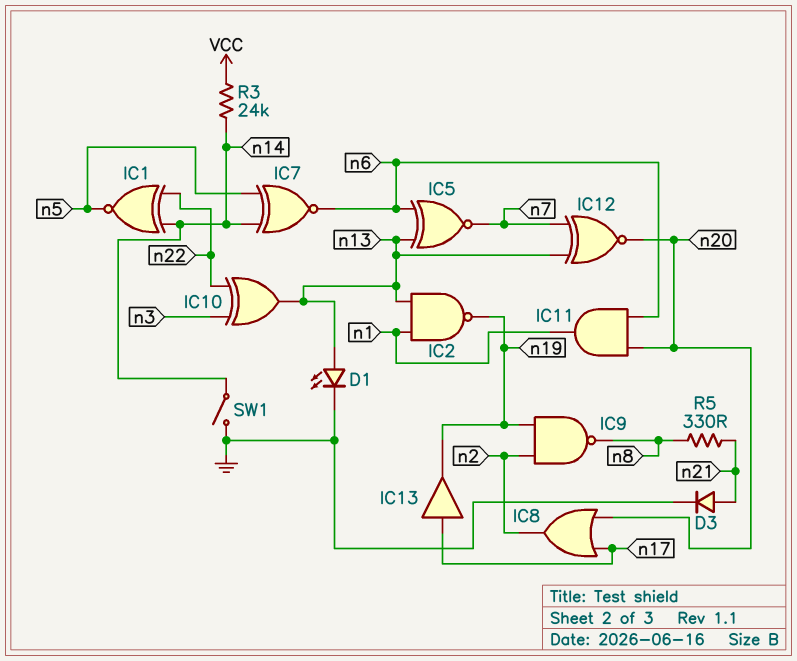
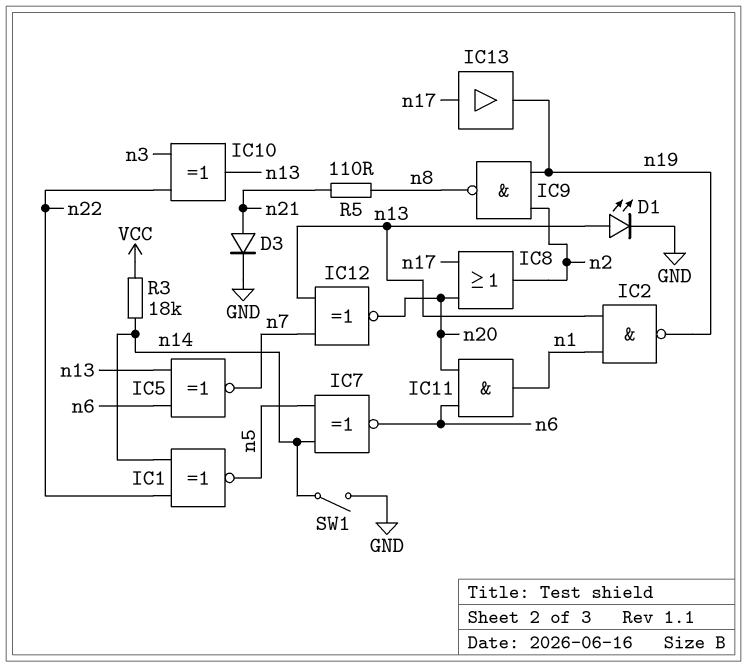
R3: 24k (VCC, n14) -> 18k (VCC, n14)
R5: 330 (n8, n21) -> 110 (n8, n21)

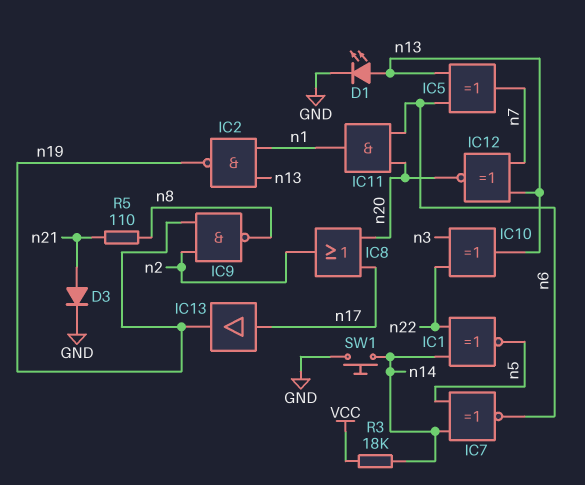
IC5: XNOR (in n6, in n13, out n7) -> XOR (in n6, in n13, out n7)
SW1: switch (GND, n14) -> button (GND, n14)

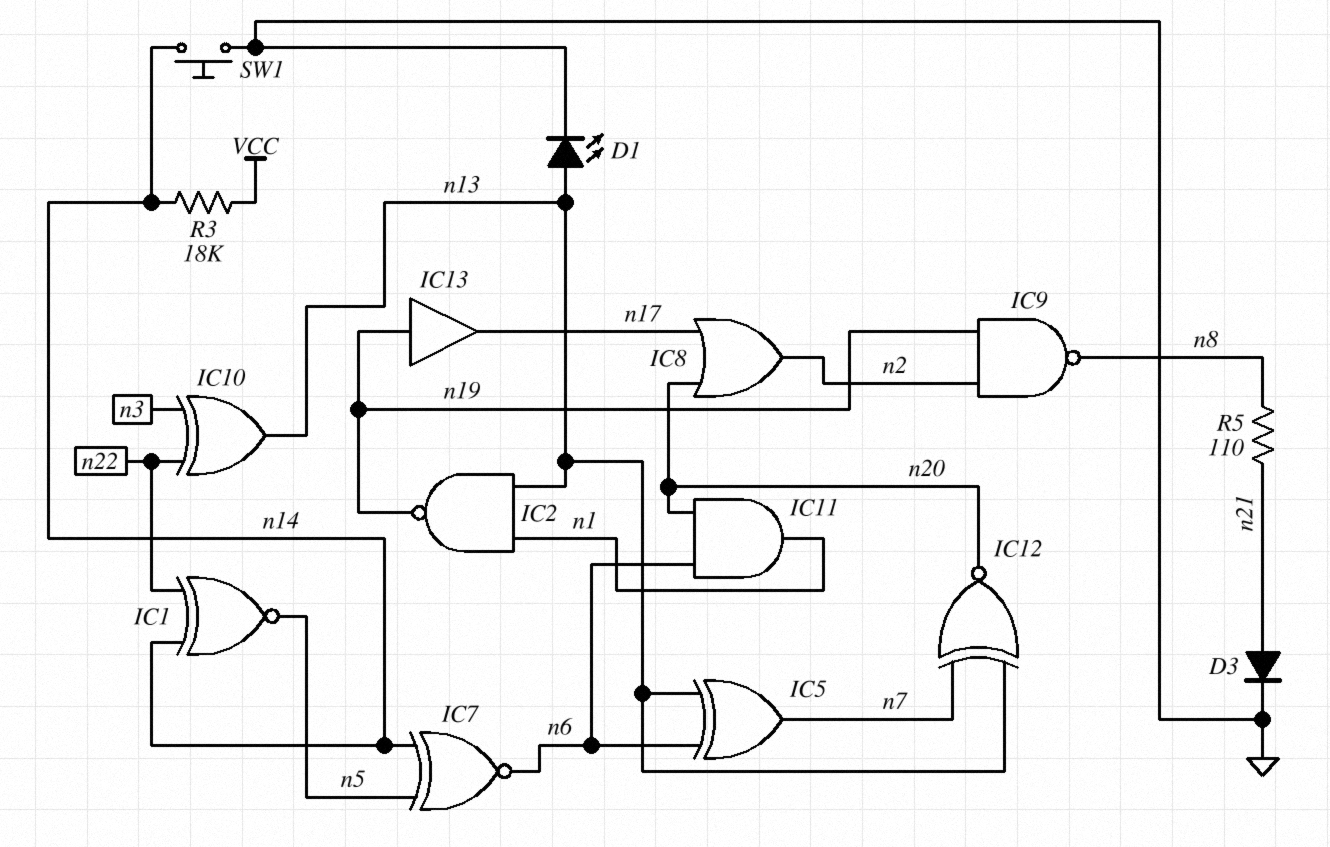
IC13: buffer (in n17, out n19) -> buffer (in n19, out n17)

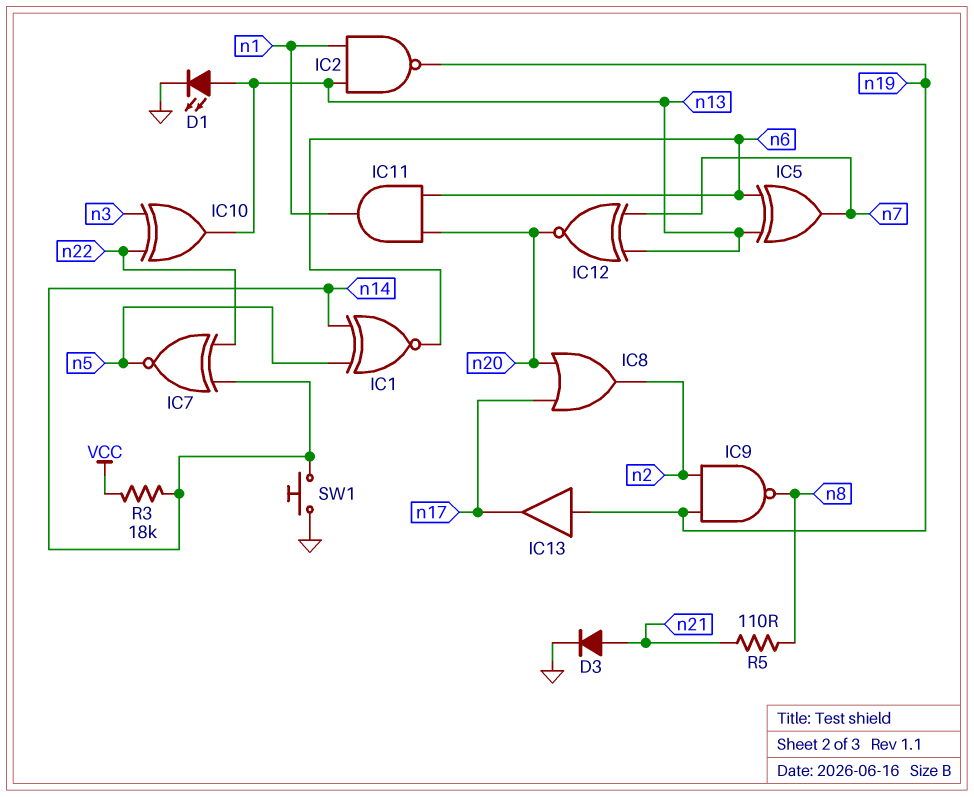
IC1: XNOR (in n14, in n22, out n5) -> XNOR (in n5, in n14, out n6)
IC7: XNOR (in n5, in n14, out n6) -> XNOR (in n14, in n22, out n5)

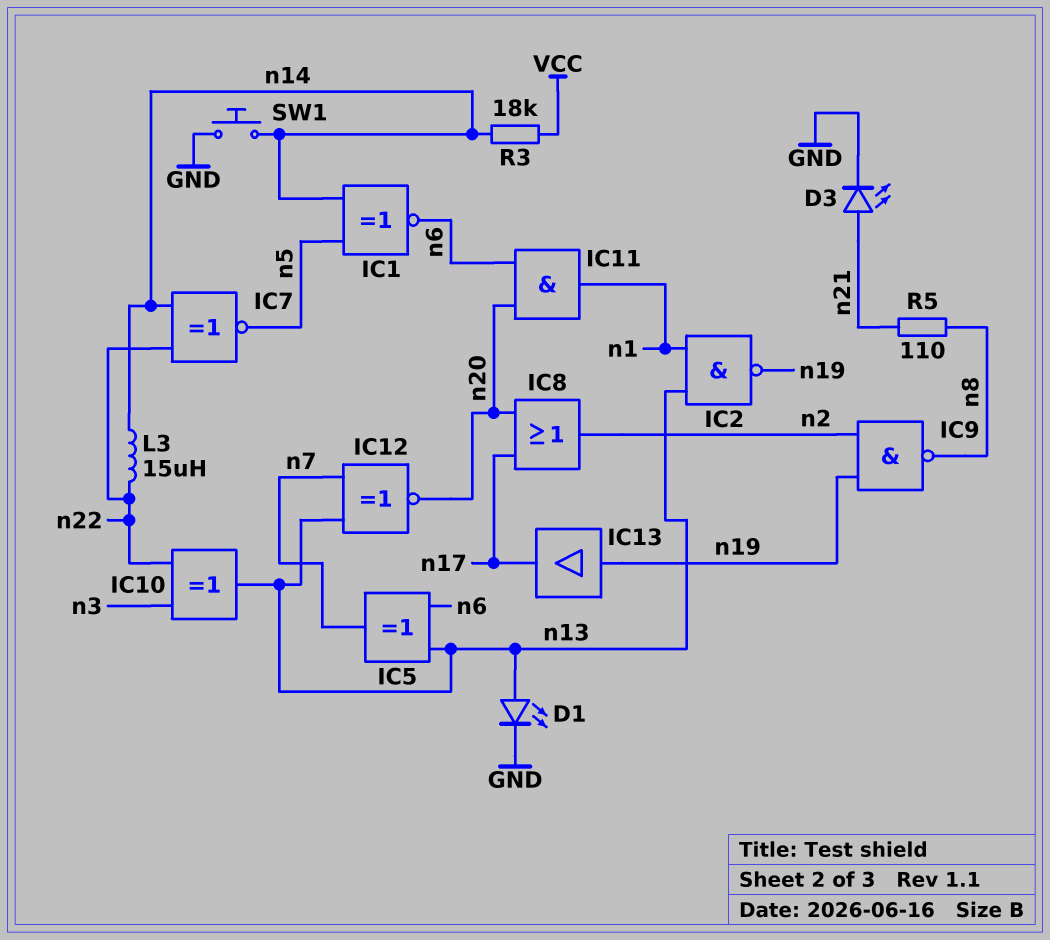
D3: diode (A n21, K GND) -> LED (A n21, K GND)
L3: none -> 15uH (n14, n22)

